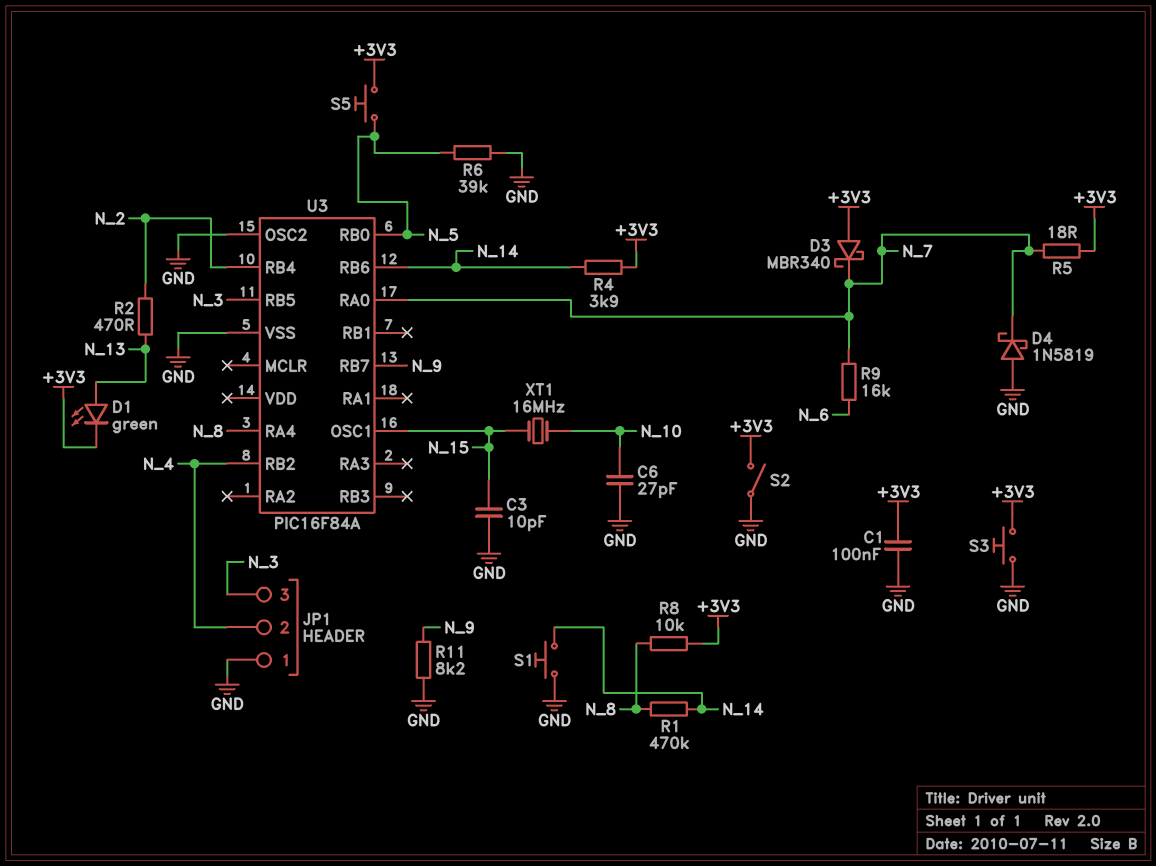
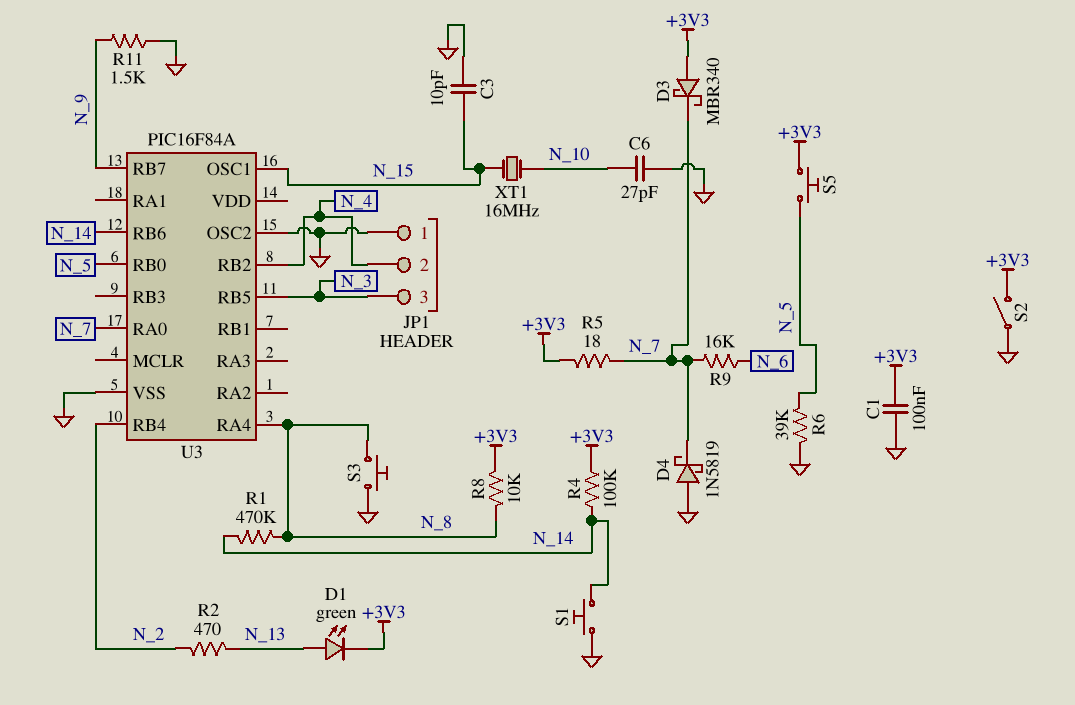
R4: 3.9k (+3V3, N_14) -> 100k (+3V3, N_14)
R11: 8.2k (GND, N_9) -> 1.5k (GND, N_9)
S3: button (+3V3, GND) -> button (GND, N_8)

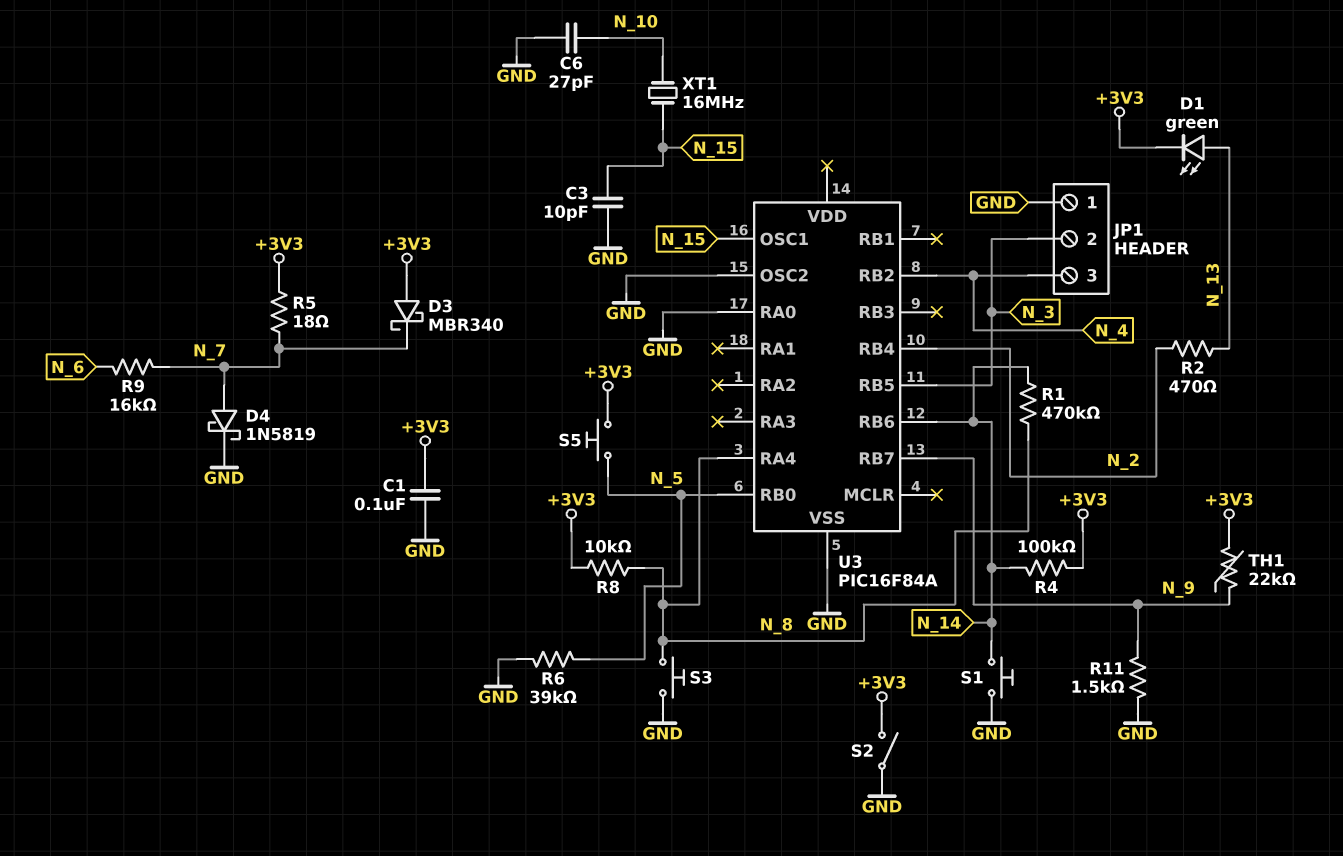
D4: schottky 1N5819 (A GND, K N_7) -> schottky 1N5819 (A N_7, K GND)
JP1 pin 2: N_4 -> N_3
JP1 pin 3: N_3 -> N_4
TH1: none -> 22k (+3V3, N_9)
U3 pin RA0: N_7 -> GND

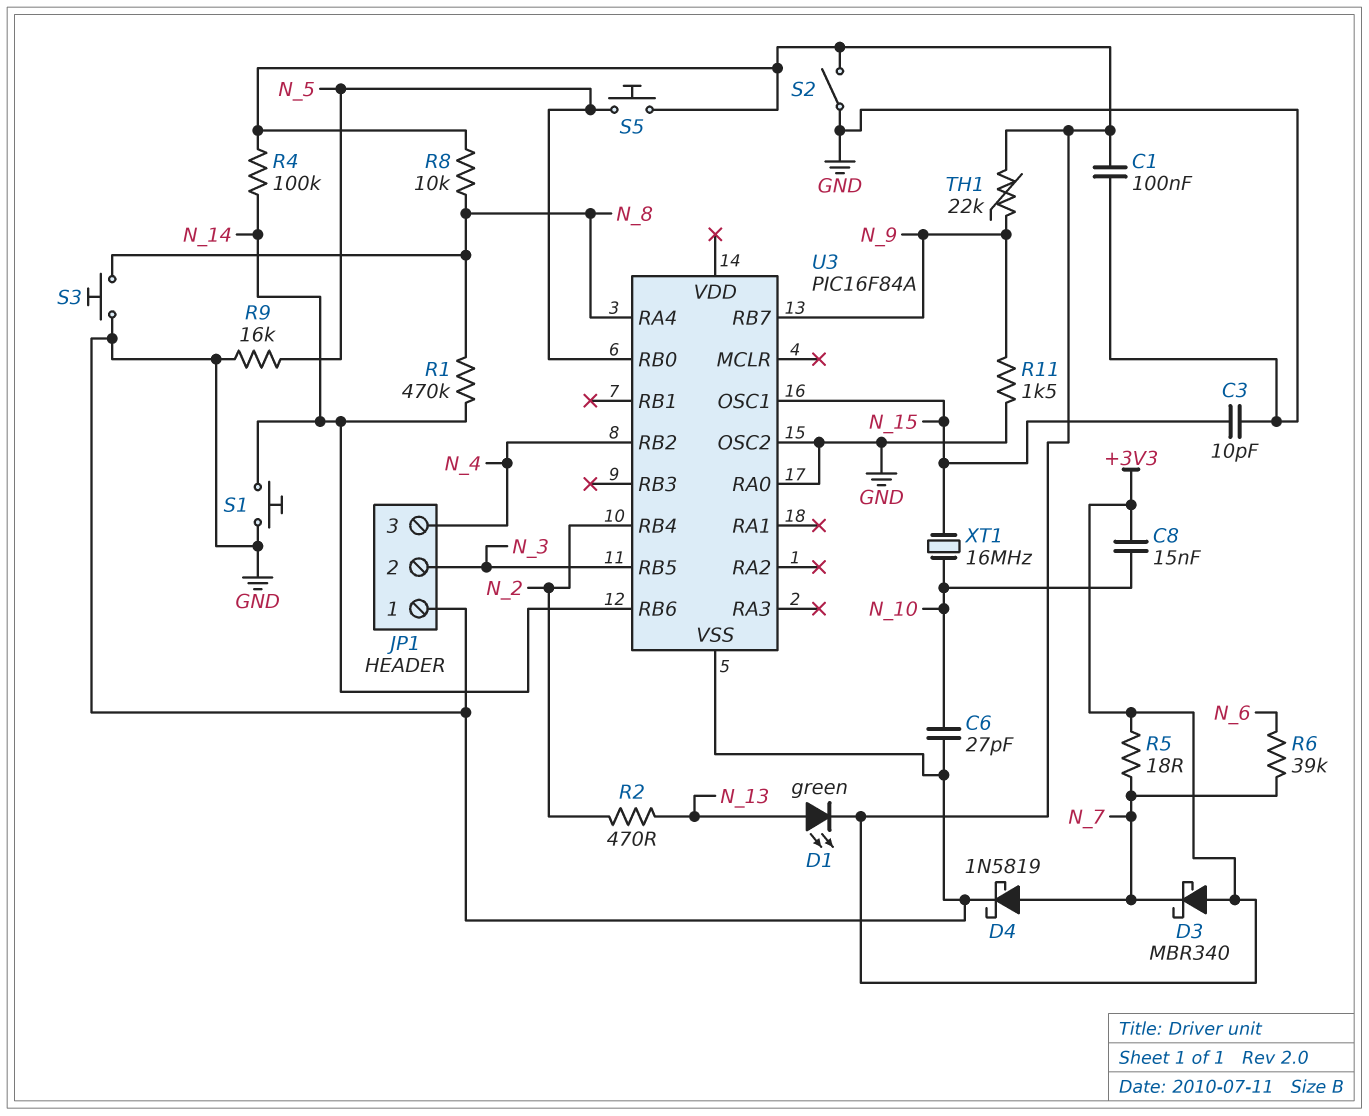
C8: none -> 15nF (+3V3, N_10)
R6: 39k (GND, N_5) -> 39k (N_6, N_7)
R9: 16k (N_6, N_7) -> 16k (GND, N_5)

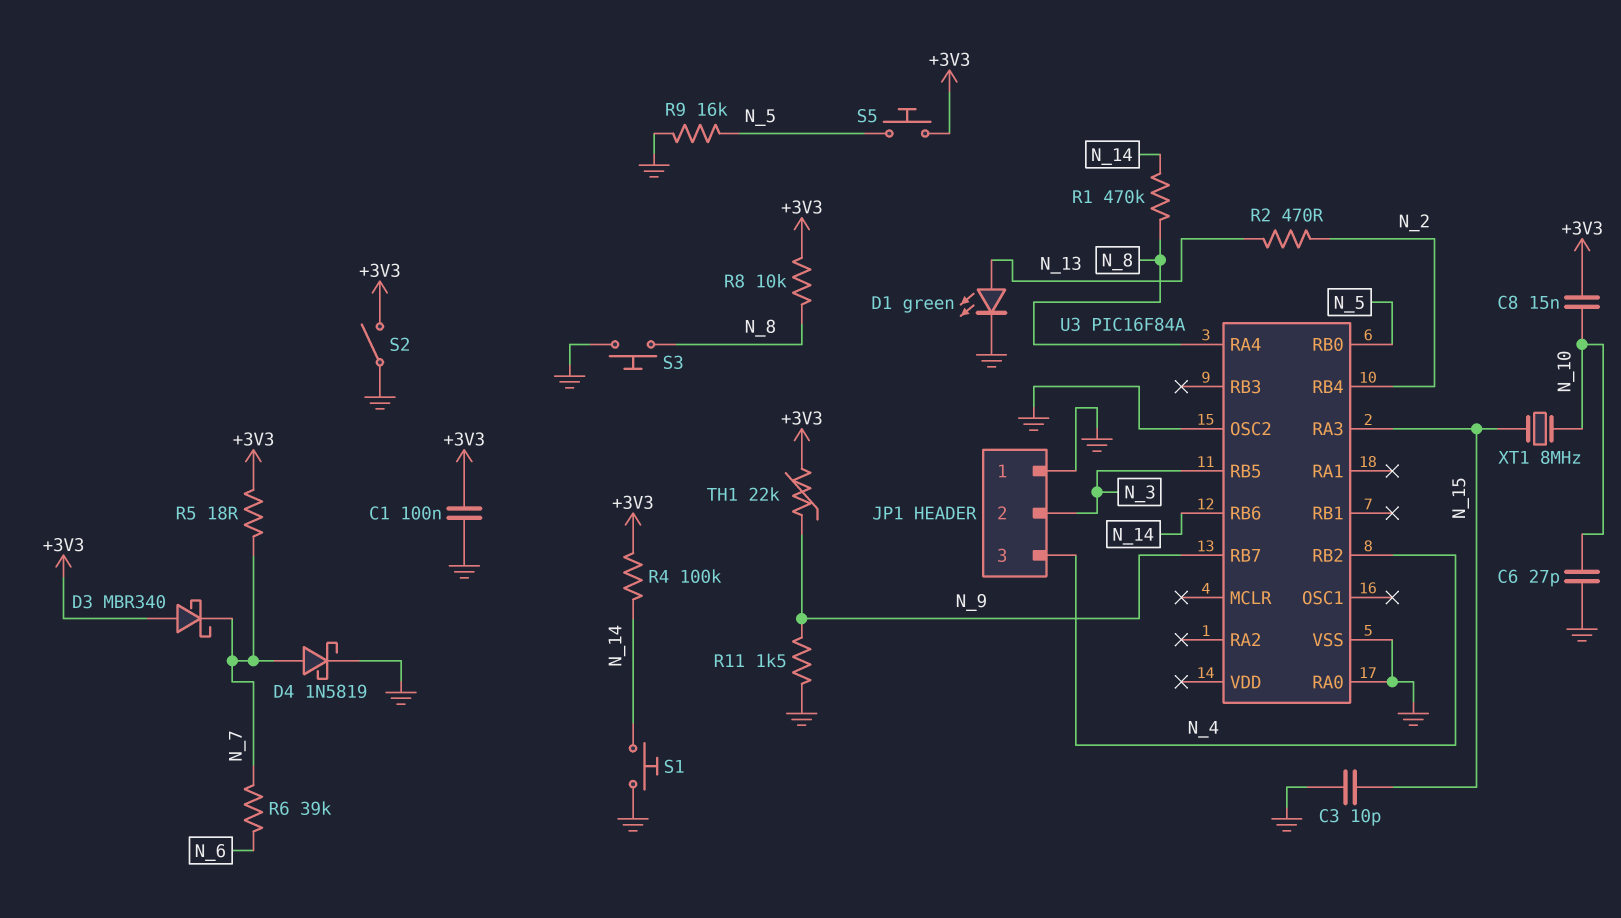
D1: LED green (A N_13, K +3V3) -> LED green (A N_13, K GND)
U3 pin OSC1: N_15 -> none
U3 pin RA3: none -> N_15
XT1: 16MHz (N_10, N_15) -> 8MHz (N_10, N_15)

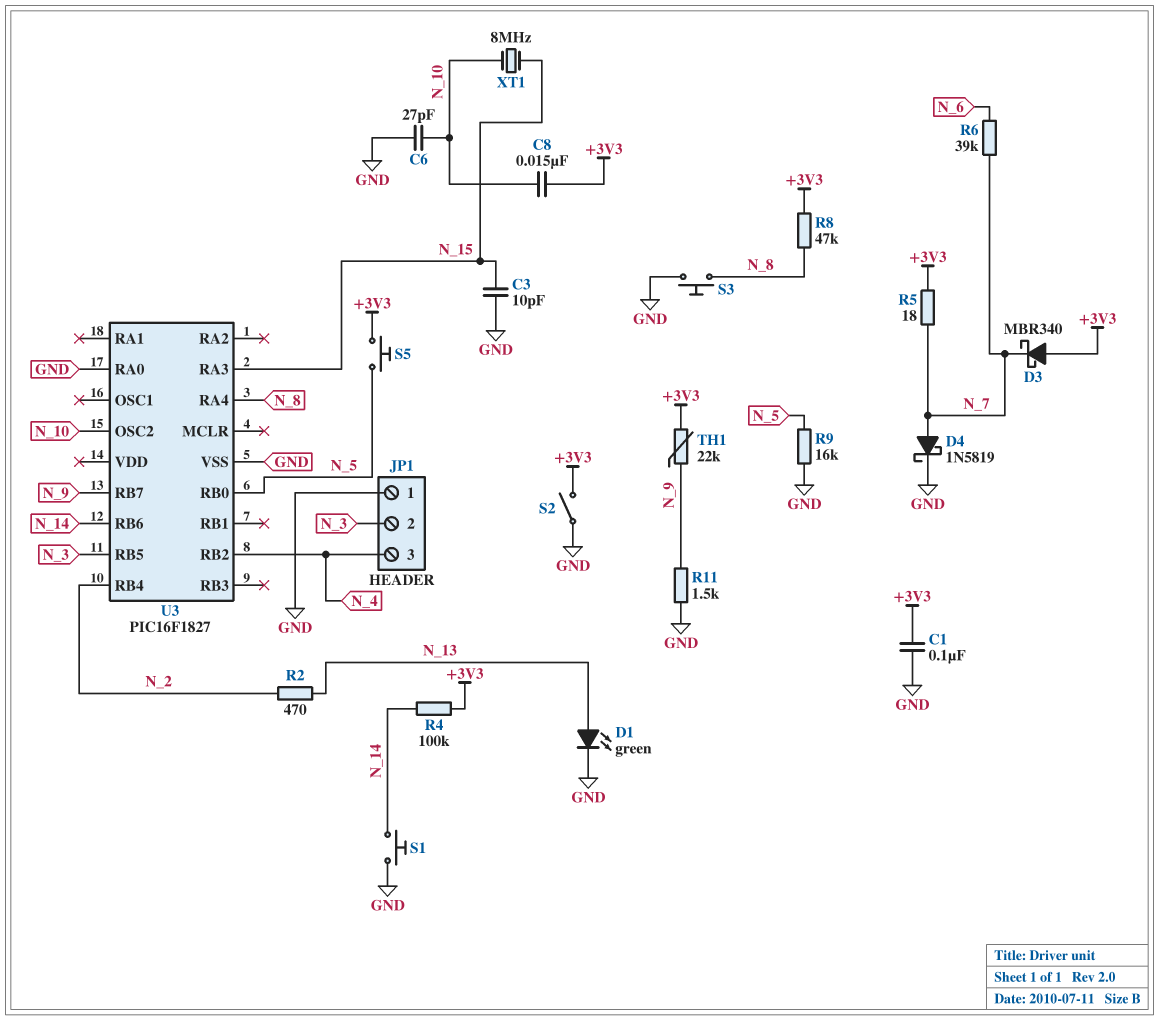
R1: 470k (N_8, N_14) -> none
R8: 10k (+3V3, N_8) -> 47k (+3V3, N_8)
U3: PIC16F84A -> PIC16F1827
U3 pin OSC2: GND -> N_10

